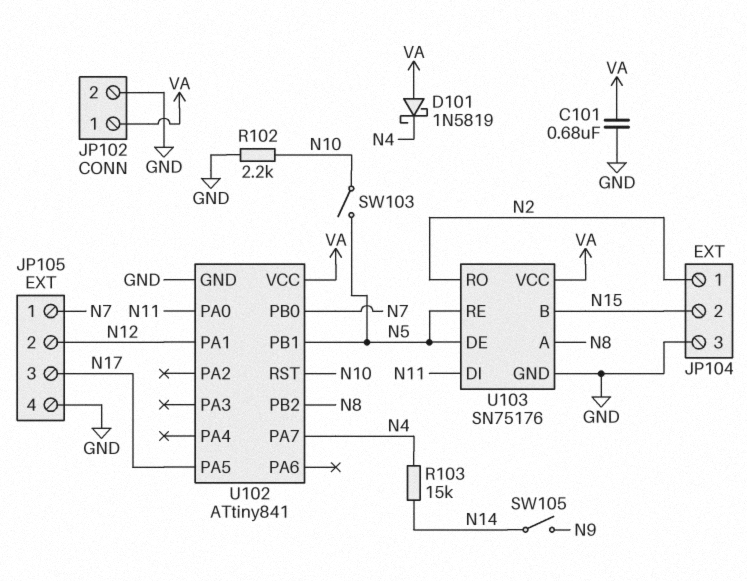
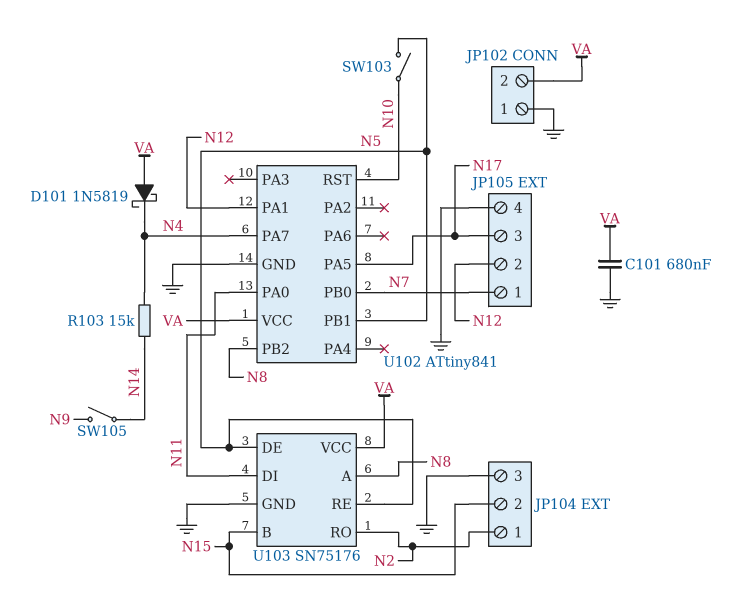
JP102 pin 1: VA -> GND
JP102 pin 2: GND -> VA
R102: 2.2k (GND, N10) -> none

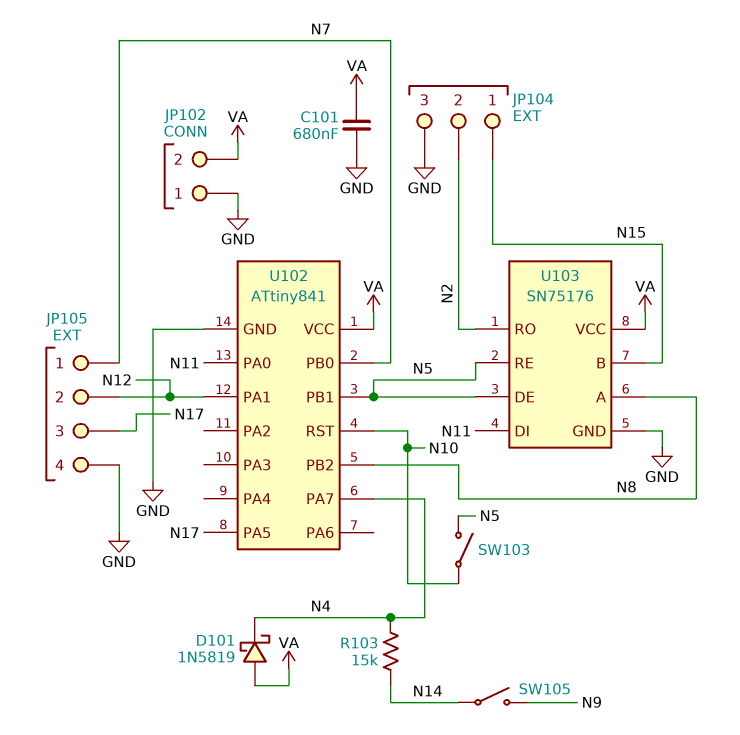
JP104 pin 1: N2 -> N15
JP104 pin 2: N15 -> N2

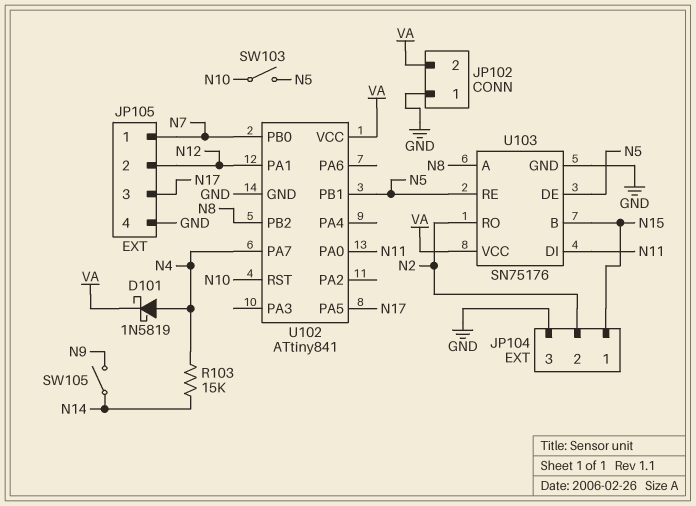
C101: 680nF (GND, VA) -> none
D101: schottky 1N5819 (A VA, K N4) -> schottky 1N5819 (A N4, K VA)

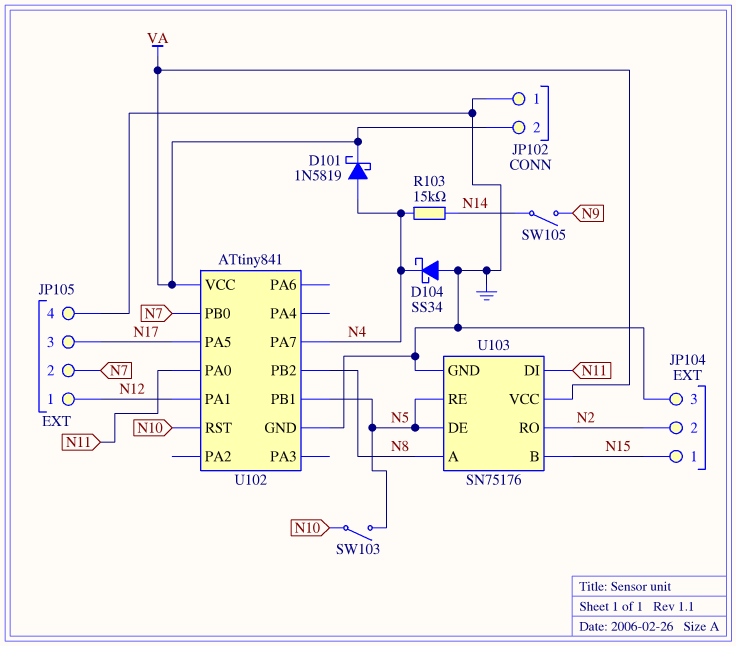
D104: none -> schottky SS34 (A GND, K N4)
JP105 pin 1: N7 -> N12
JP105 pin 2: N12 -> N7

